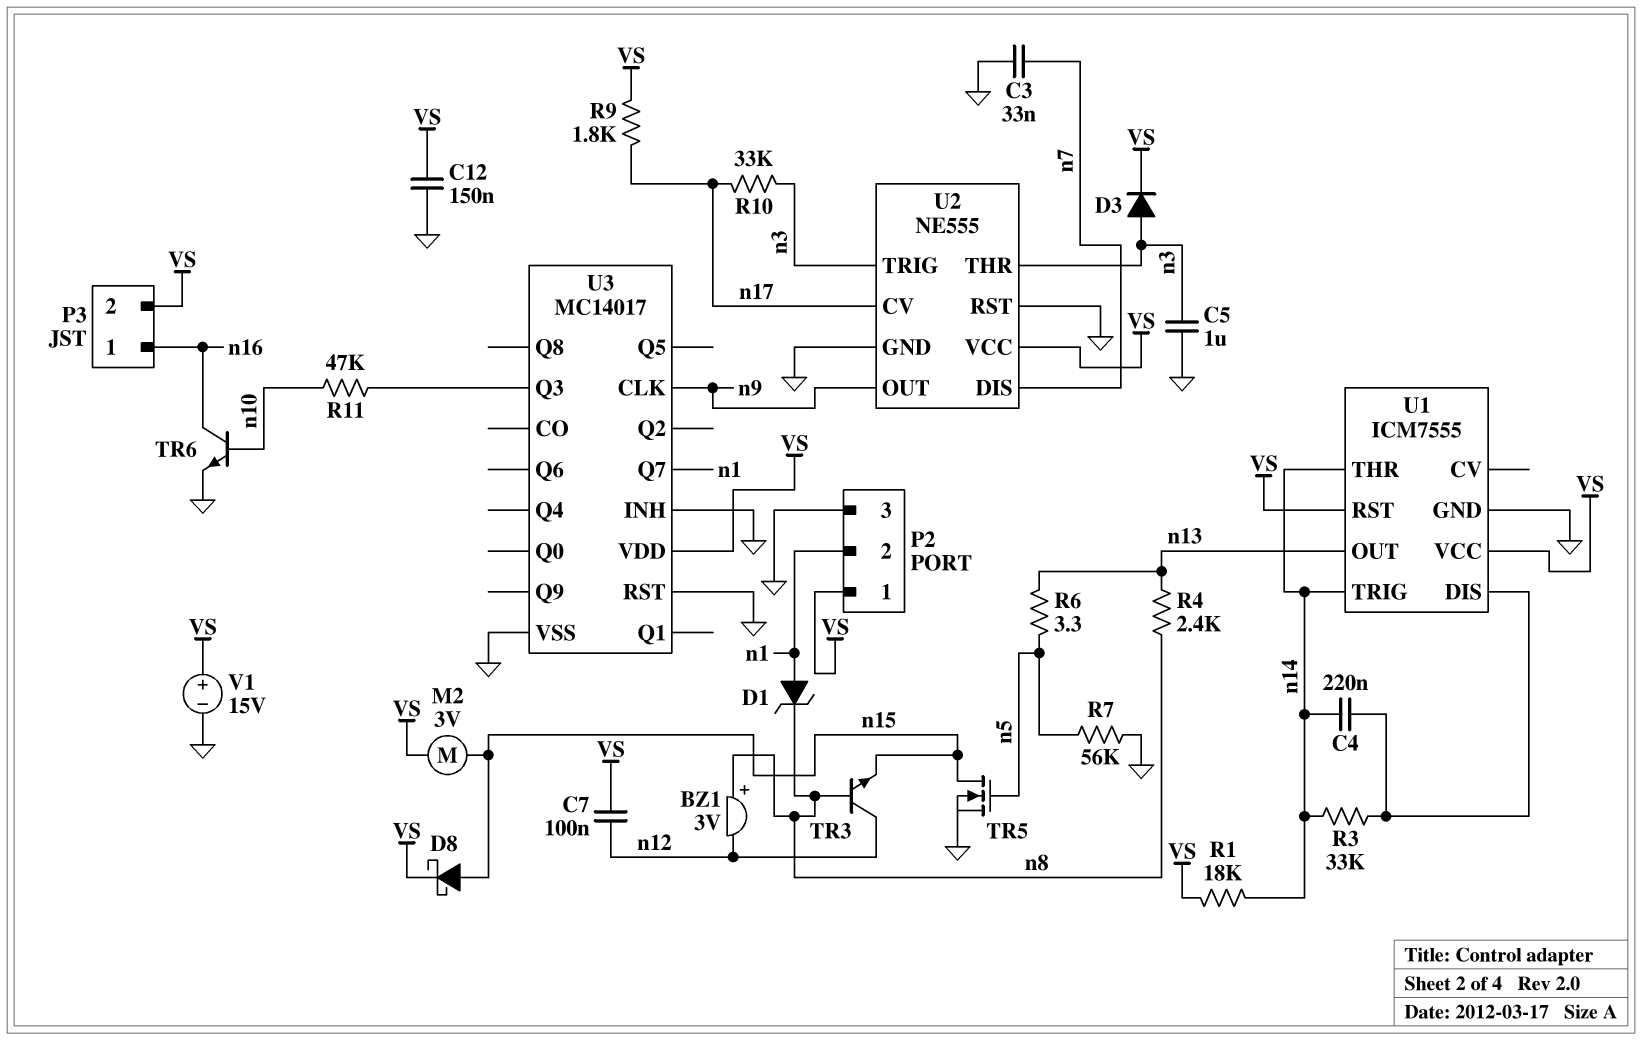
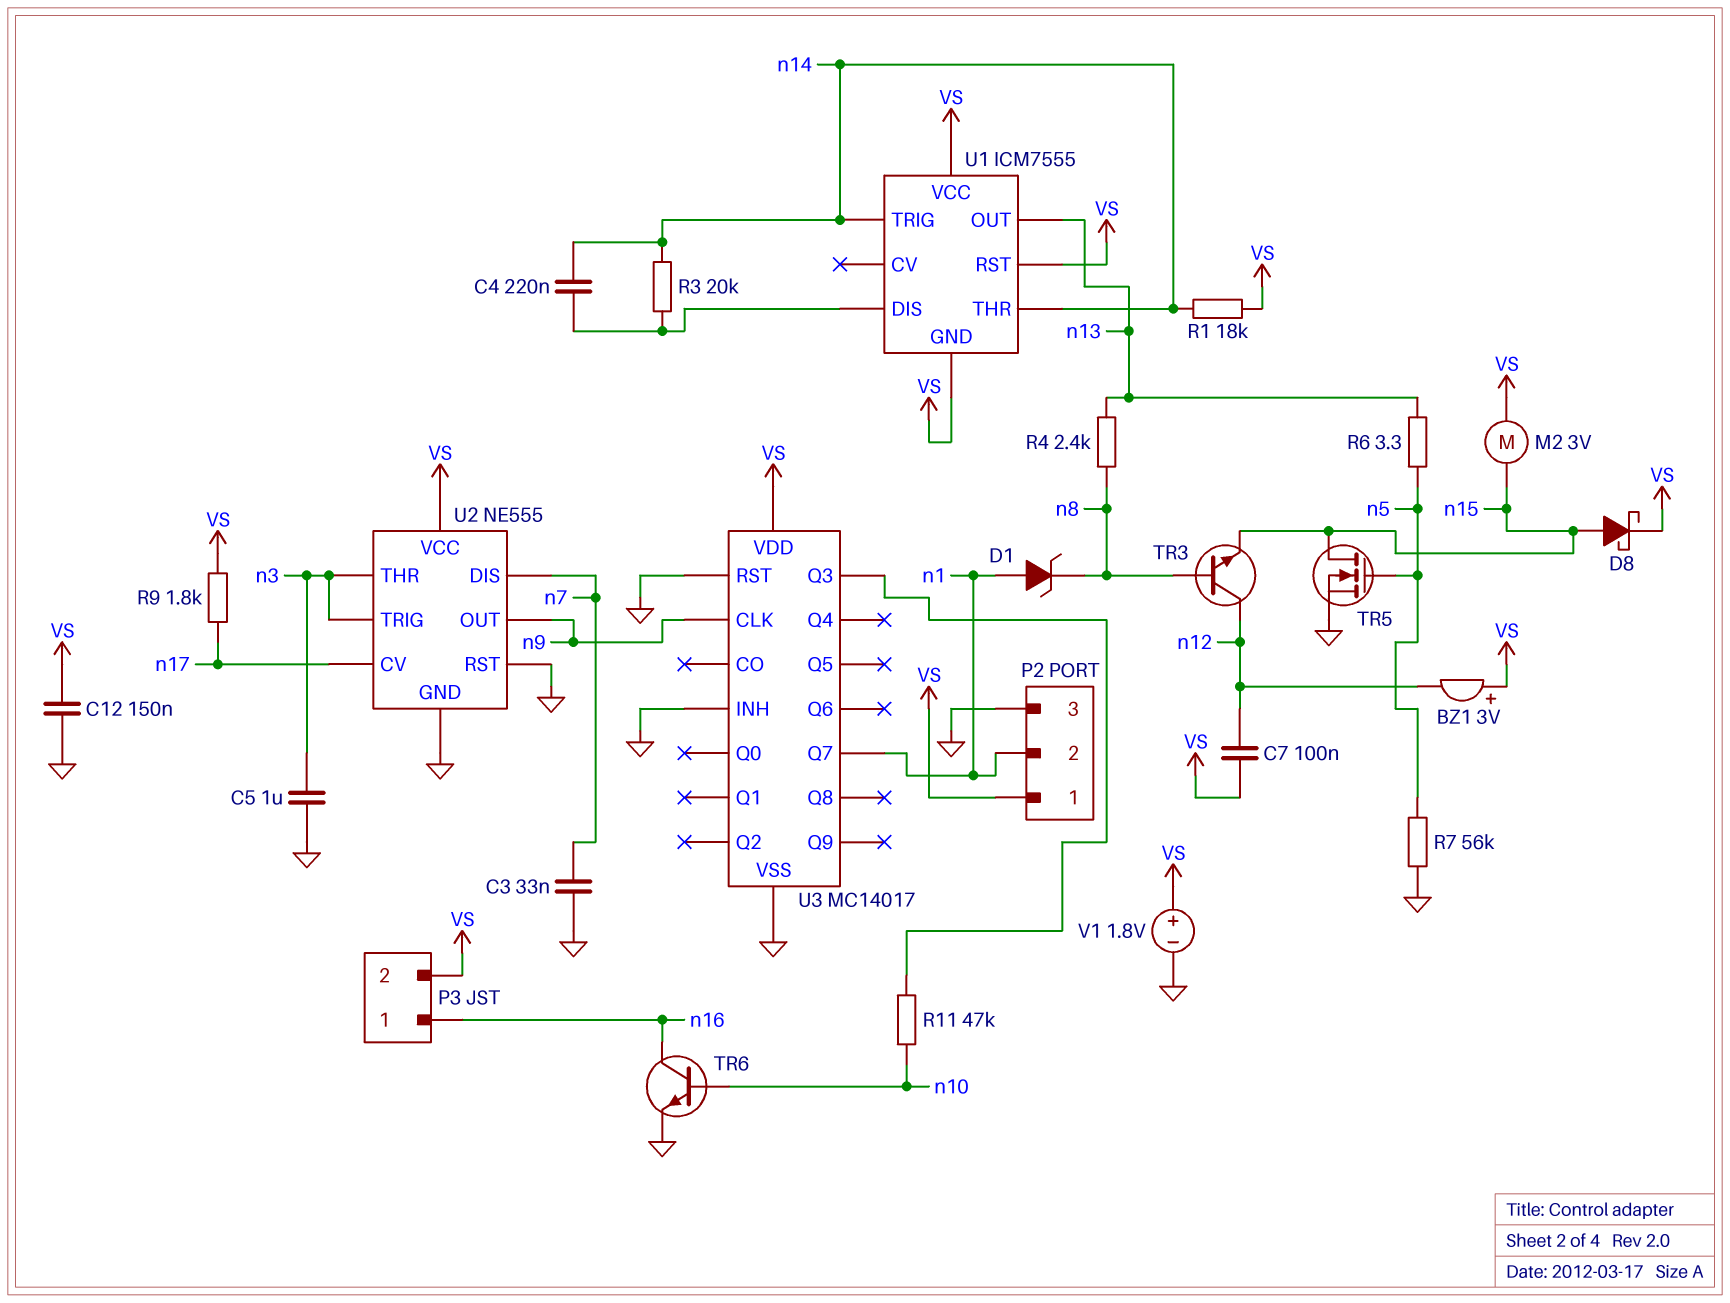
BZ1: buzzer 3V (plus n8, minus n12) -> buzzer 3V (plus VS, minus n12)
D3: diode (A n3, K VS) -> none
R3: 33k (U1/DIS, n14) -> 20k (U1/DIS, n14)
R10: 33k (n3, n17) -> none
U1 pin GND: GND -> VS
V1: 15V (plus VS, minus GND) -> 1.8V (plus VS, minus GND)

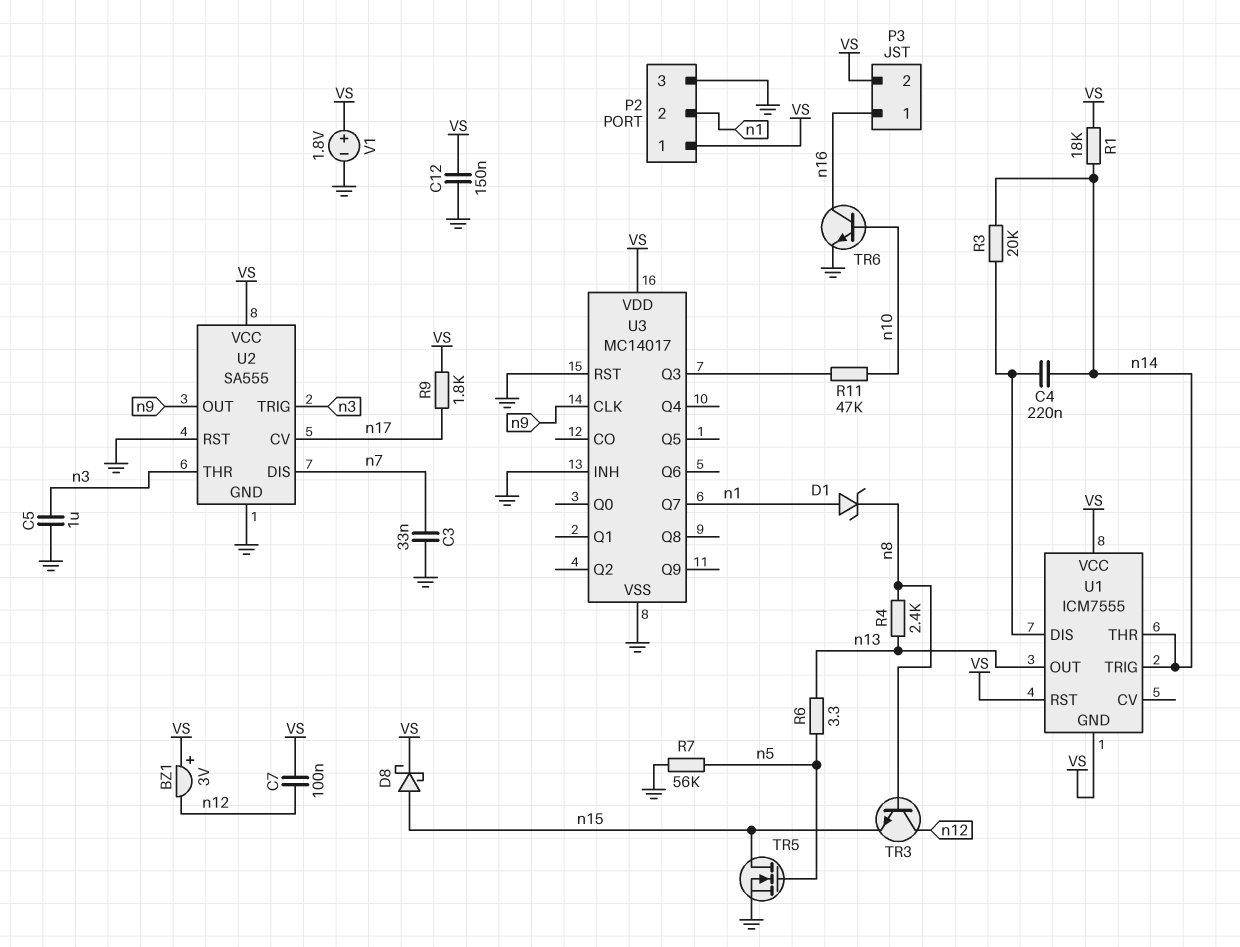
M2: motor 3V (VS, n15) -> none
U2: NE555 -> SA555

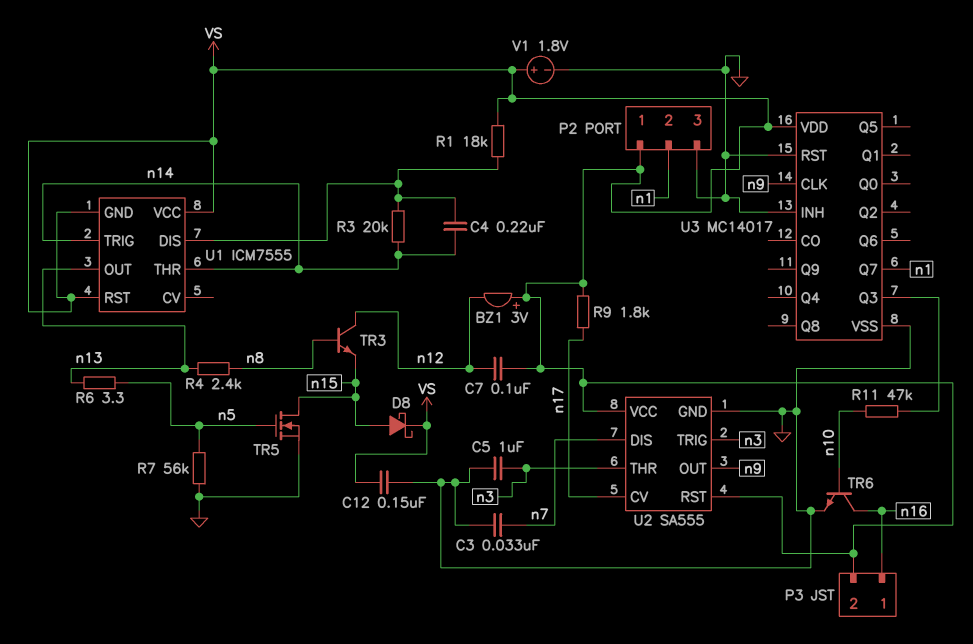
D1: zener (A n1, K n8) -> none
R1: 18k (VS, n14) -> 18k (U1/DIS, VS)
U2 pin RST: GND -> VS

